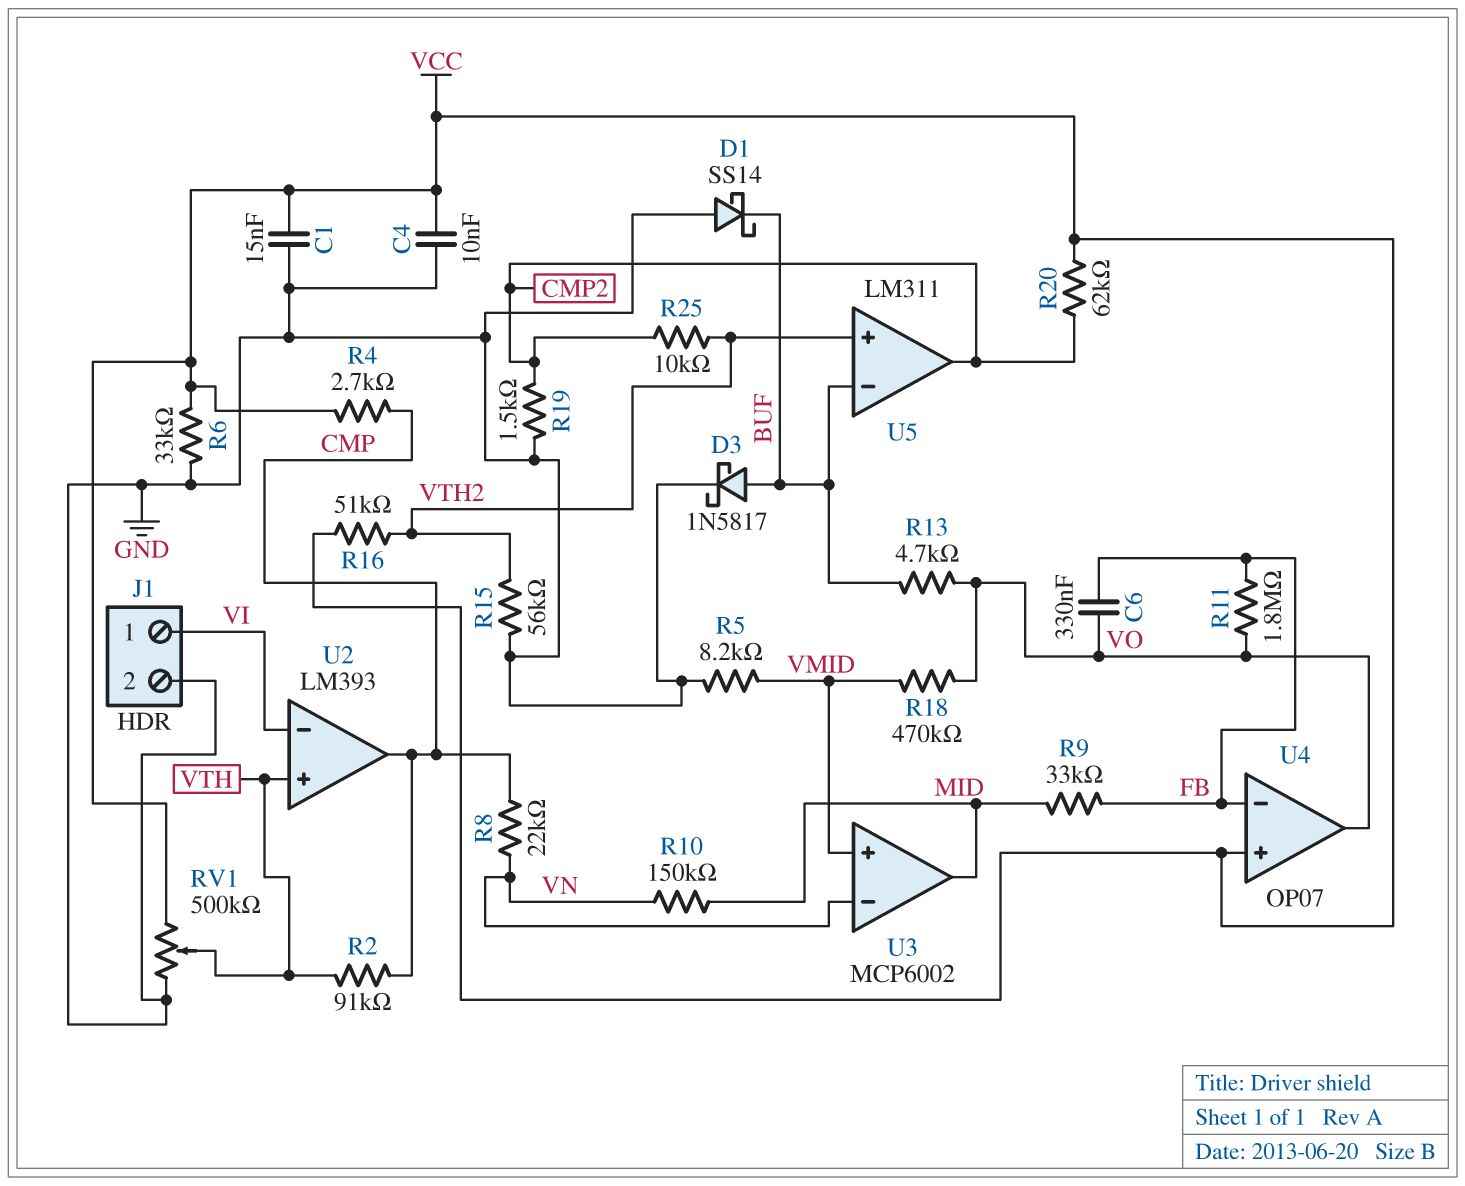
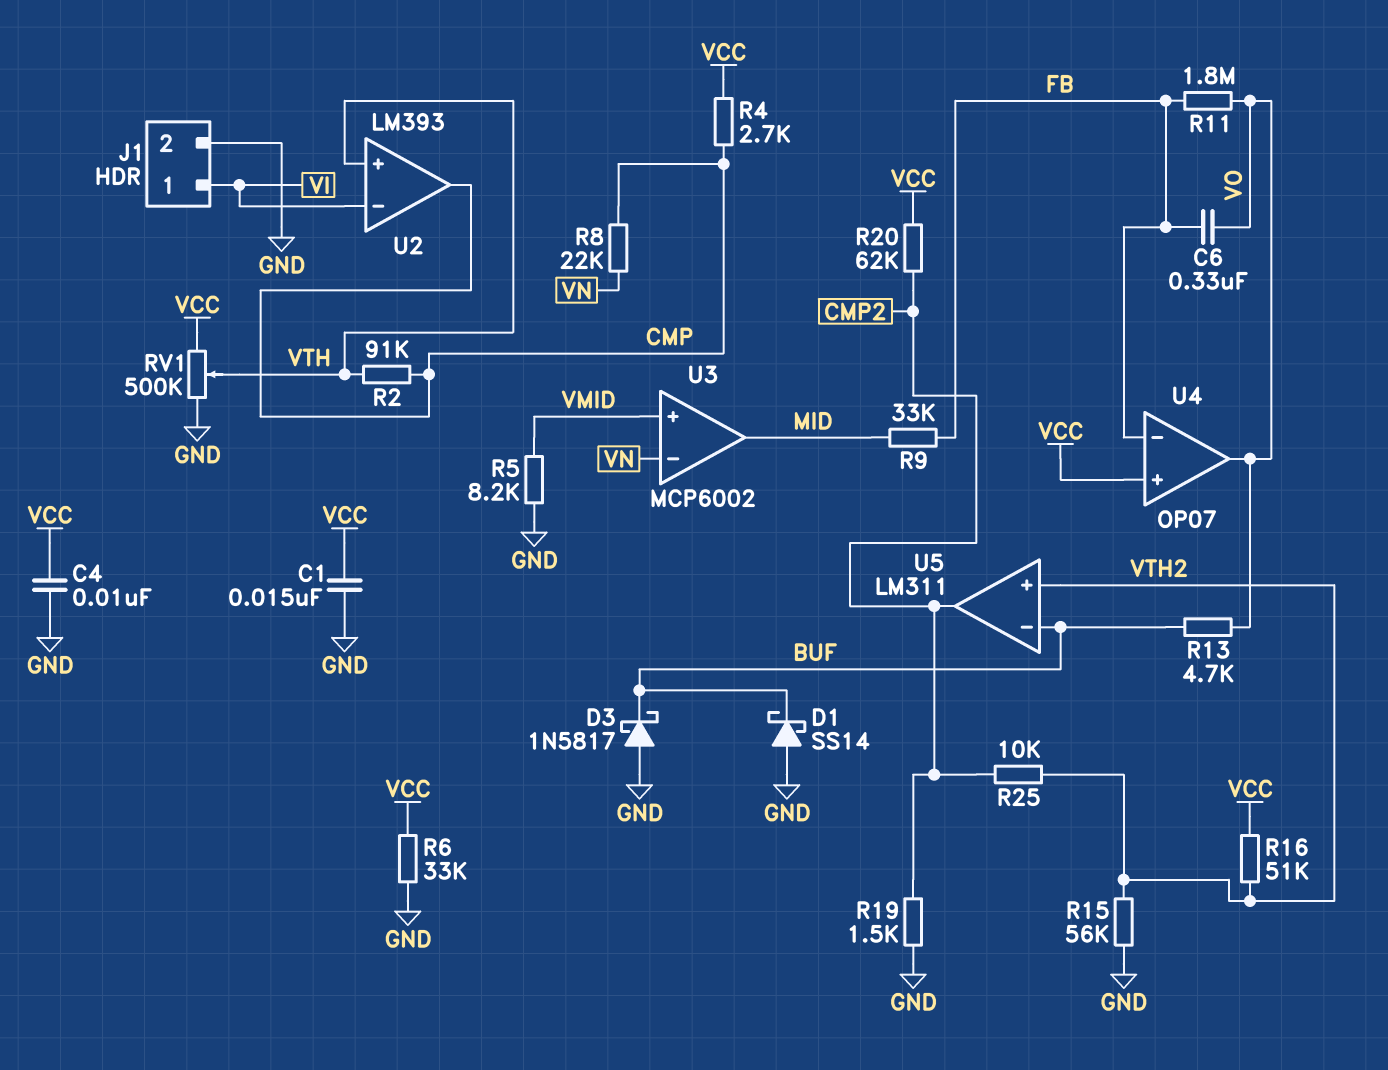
D3: schottky 1N5817 (A BUF, K GND) -> schottky 1N5817 (A GND, K BUF)
R10: 150k (MID, VN) -> none
R18: 470k (VMID, VO) -> none

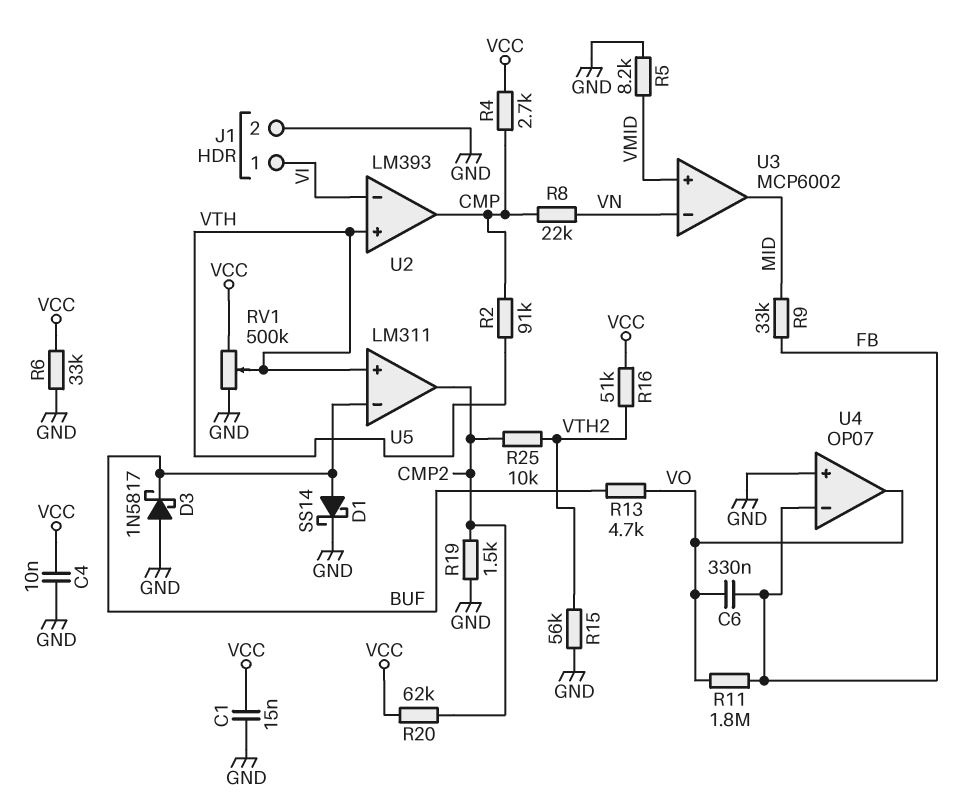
D1: schottky SS14 (A GND, K BUF) -> schottky SS14 (A BUF, K GND)
U4 pin in+: VCC -> GND
U5 pin in+: VTH2 -> VTH

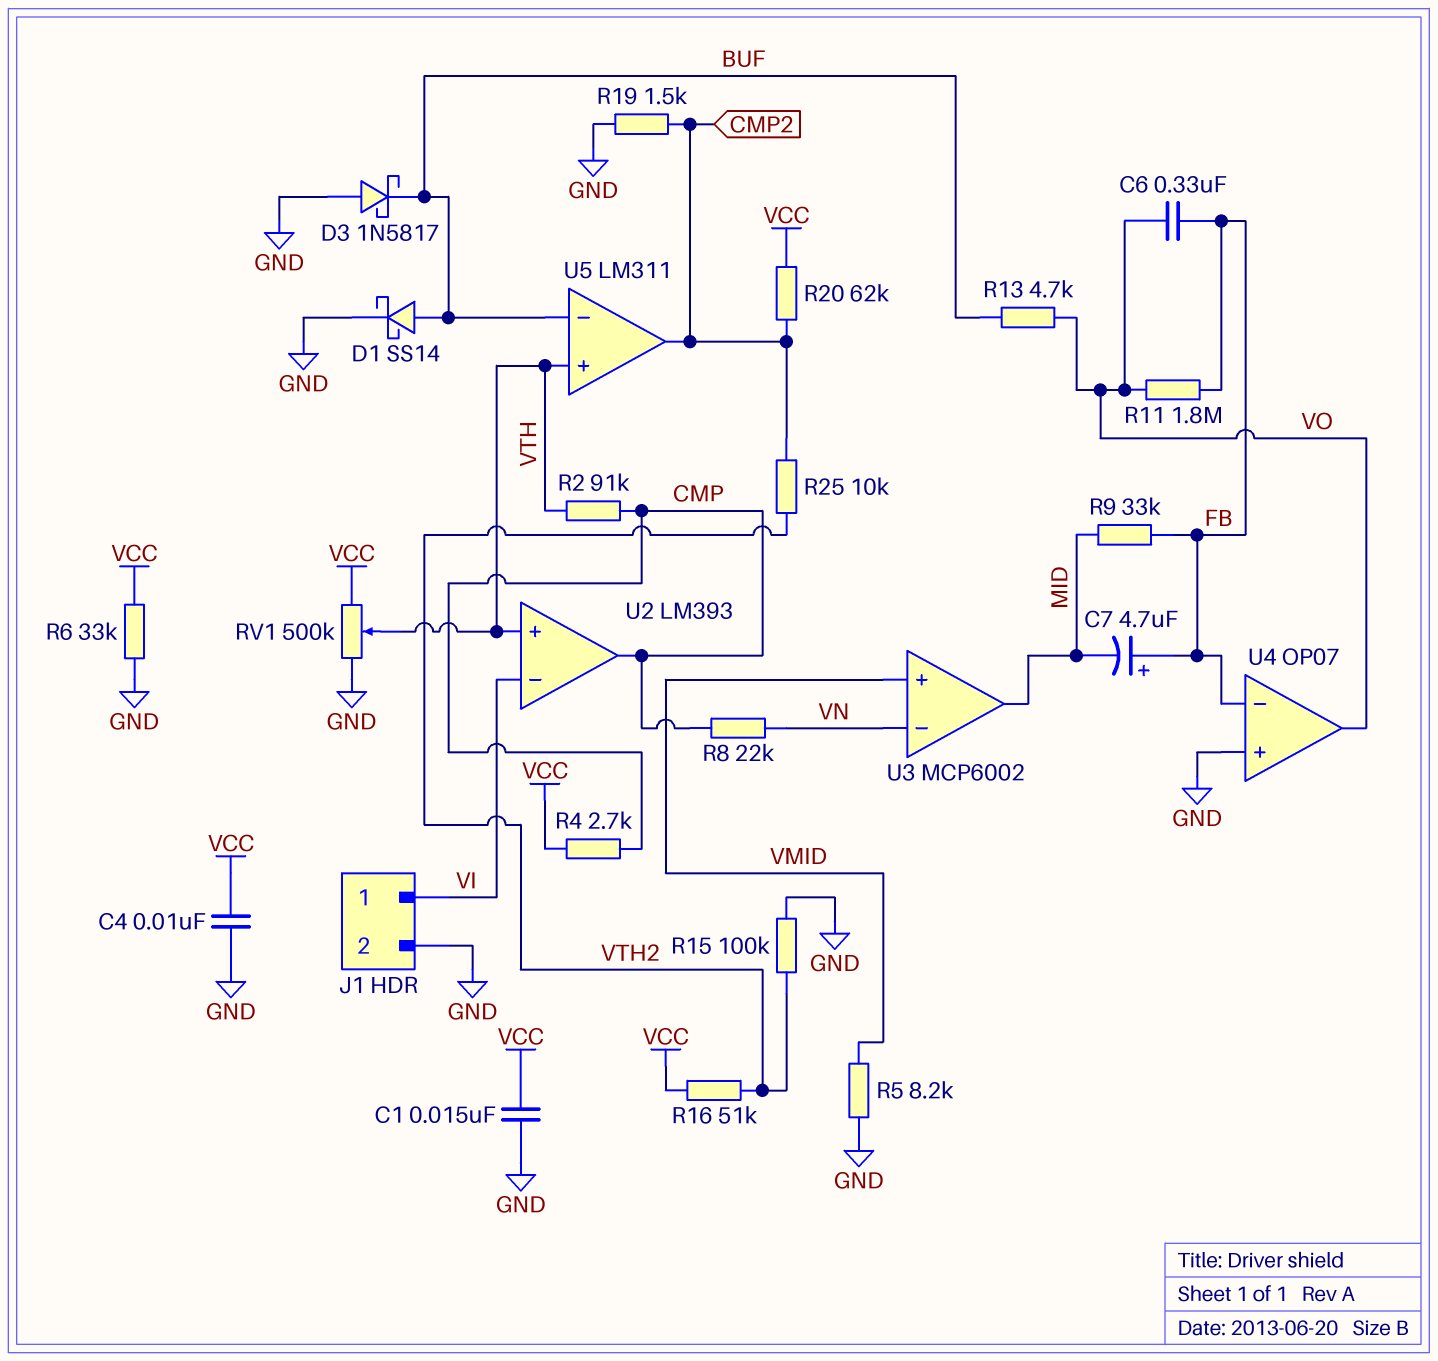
C7: none -> 4.7uF (plus FB, minus MID)
R15: 56k (GND, VTH2) -> 100k (GND, VTH2)

